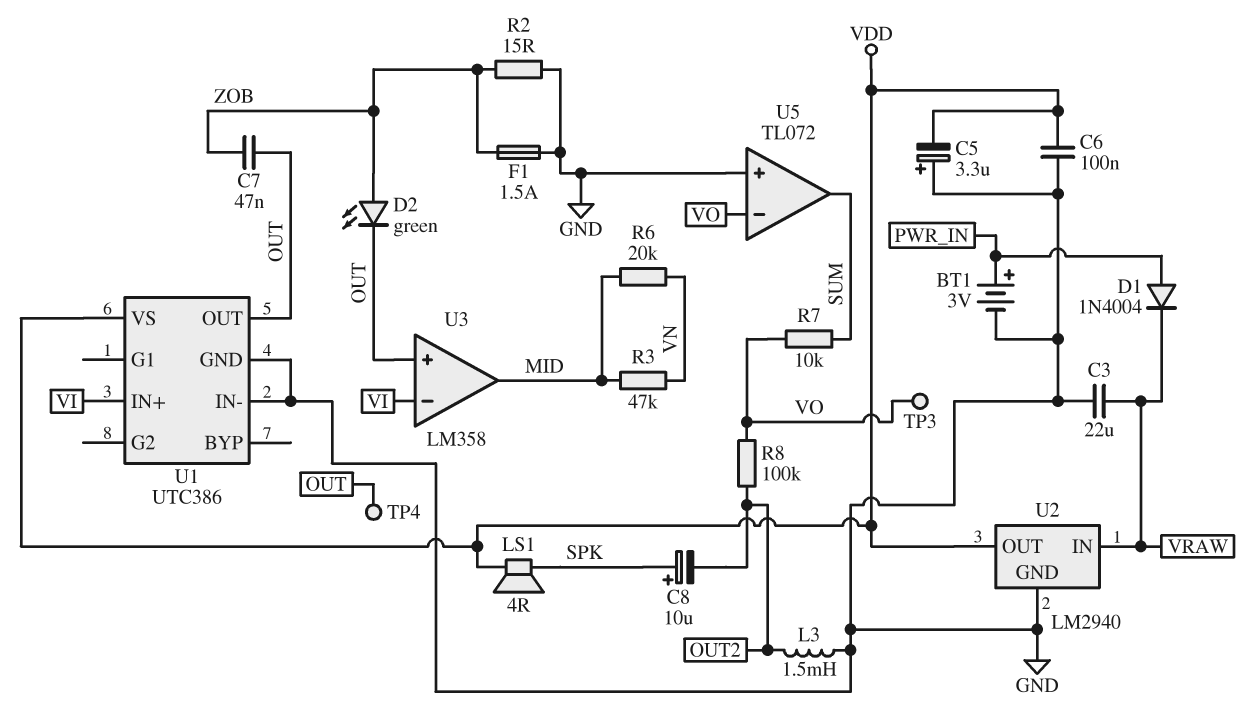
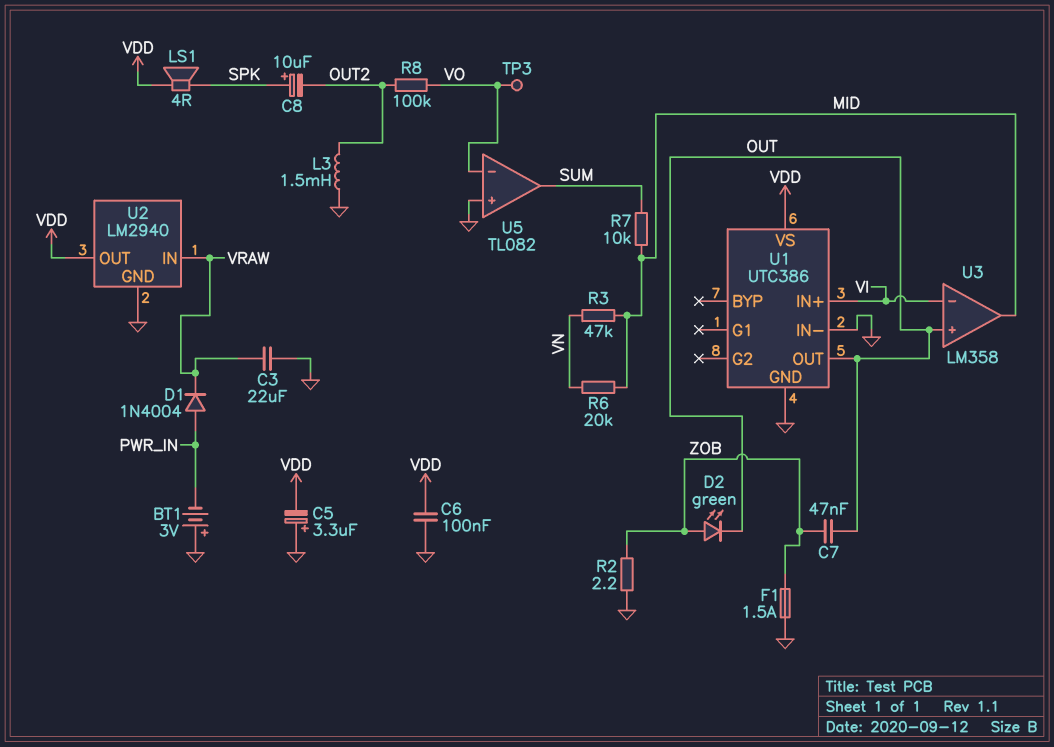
BT1: 3V (plus PWR_IN, minus GND) -> 3V (plus GND, minus PWR_IN)
R2: 15 (GND, ZOB) -> 2.2 (GND, ZOB)
R7: 10k (SUM, VO) -> 10k (MID, SUM)
TP4: test point (OUT) -> none
U5: TL072 -> TL082

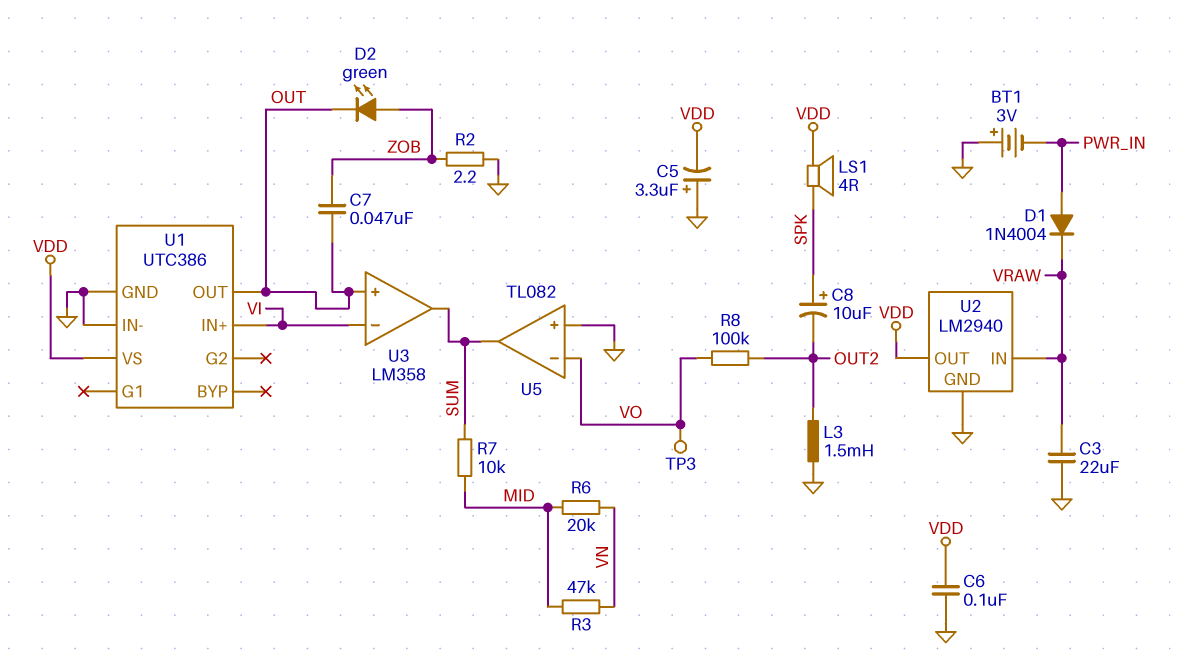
F1: 1.5A (GND, ZOB) -> none
U3 pin out: MID -> SUM

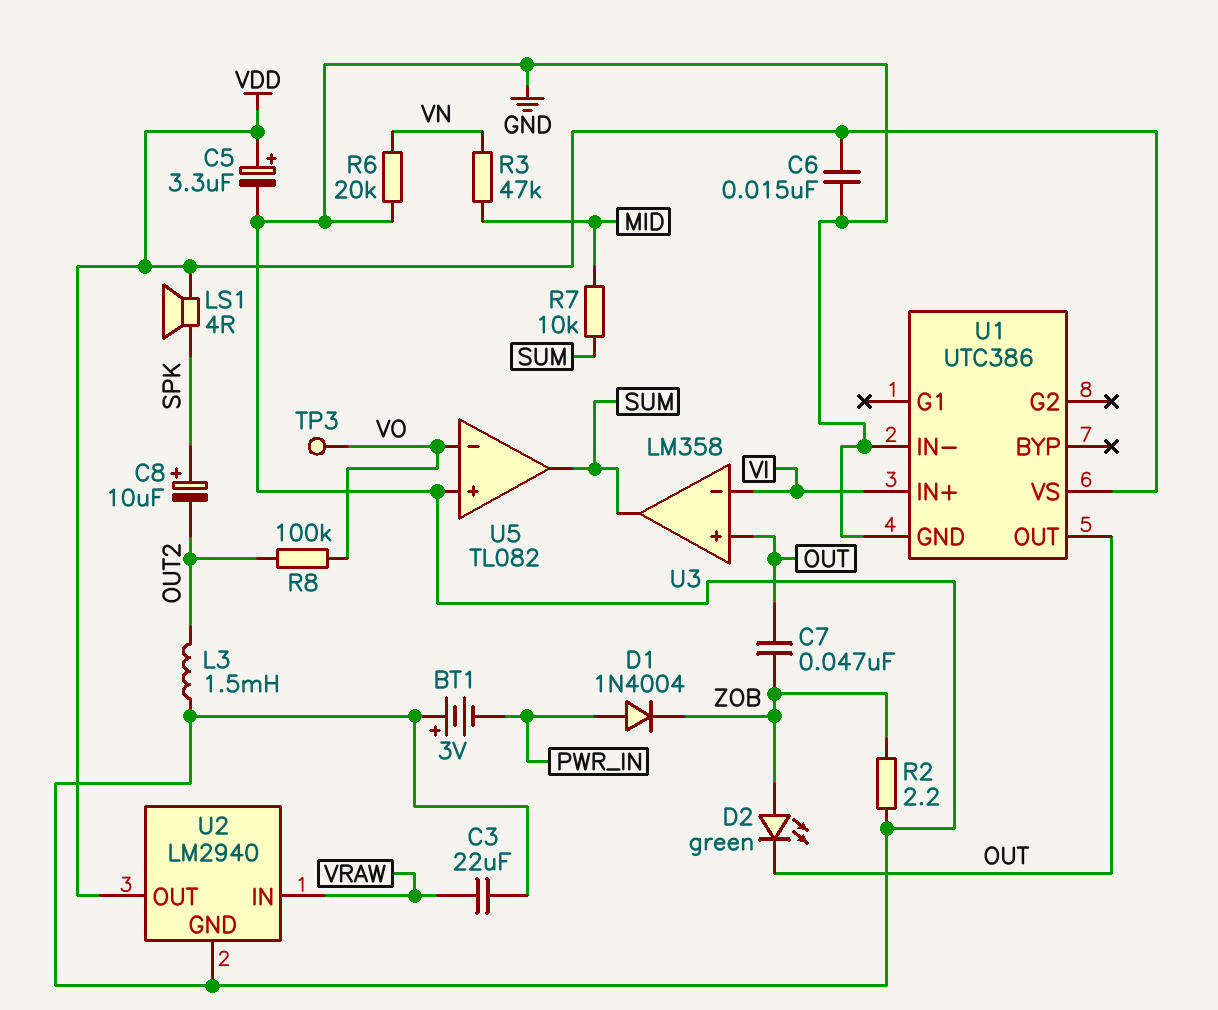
C5: 3.3uF (plus GND, minus VDD) -> 3.3uF (plus VDD, minus GND)
C6: 100nF (GND, VDD) -> 15nF (GND, VDD)
D1: diode 1N4004 (A PWR_IN, K VRAW) -> diode 1N4004 (A PWR_IN, K ZOB)
R6: 20k (MID, VN) -> 20k (GND, VN)

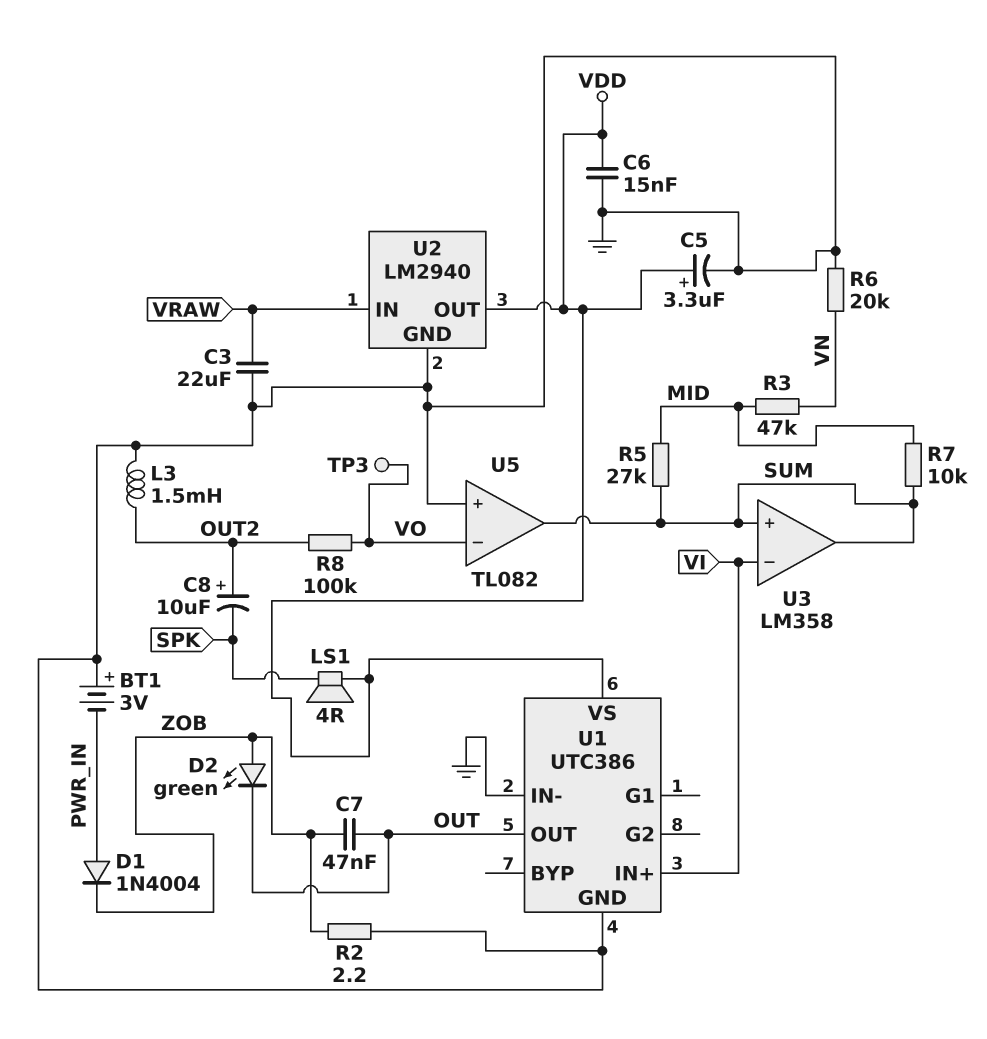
C8: 10uF (plus SPK, minus OUT2) -> 10uF (plus OUT2, minus SPK)
R5: none -> 27k (MID, SUM)
U3 pin in+: OUT -> SUM

